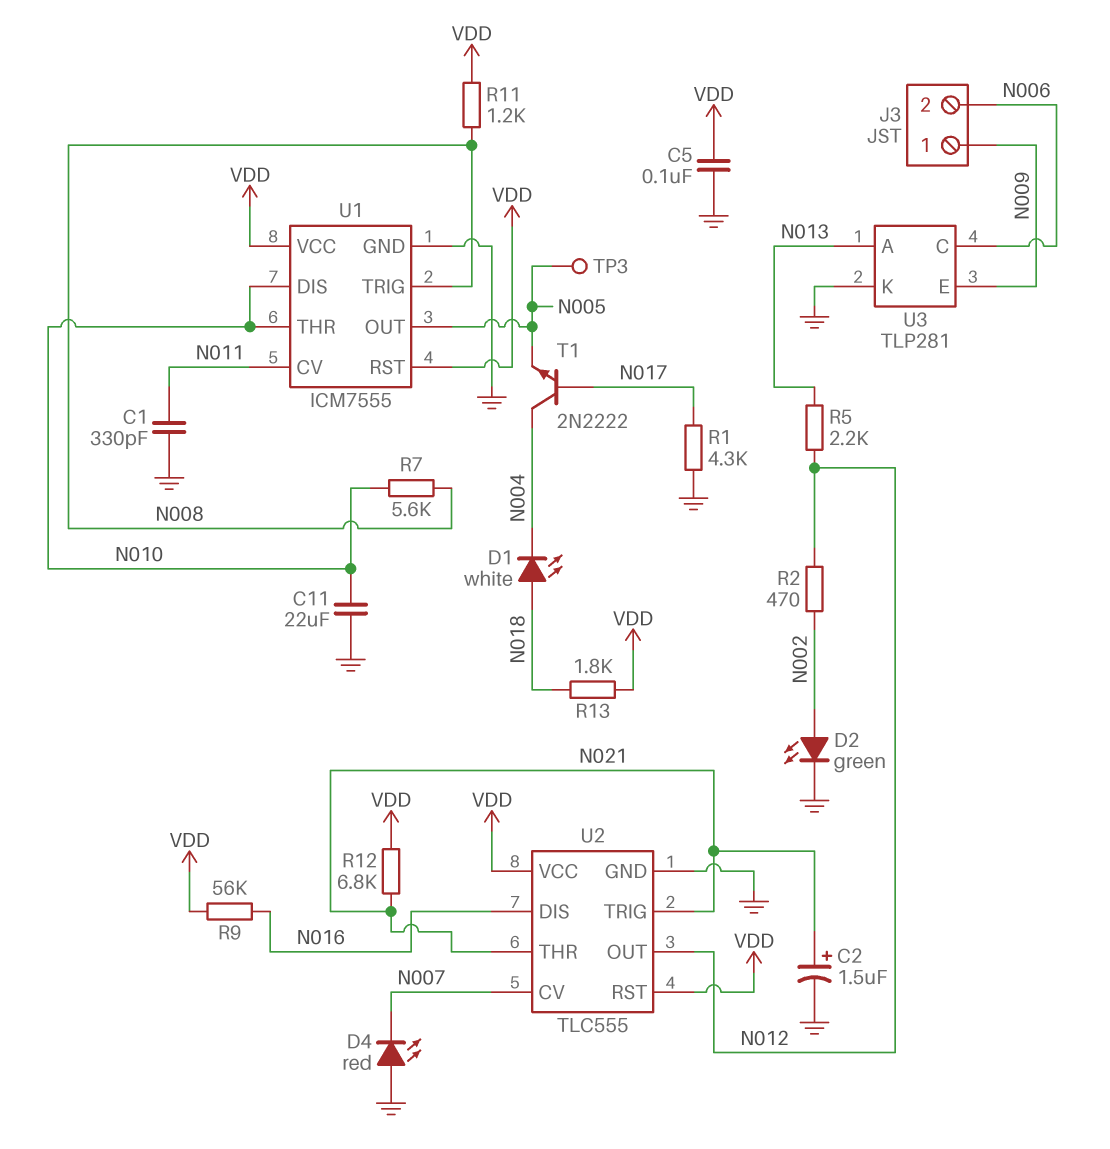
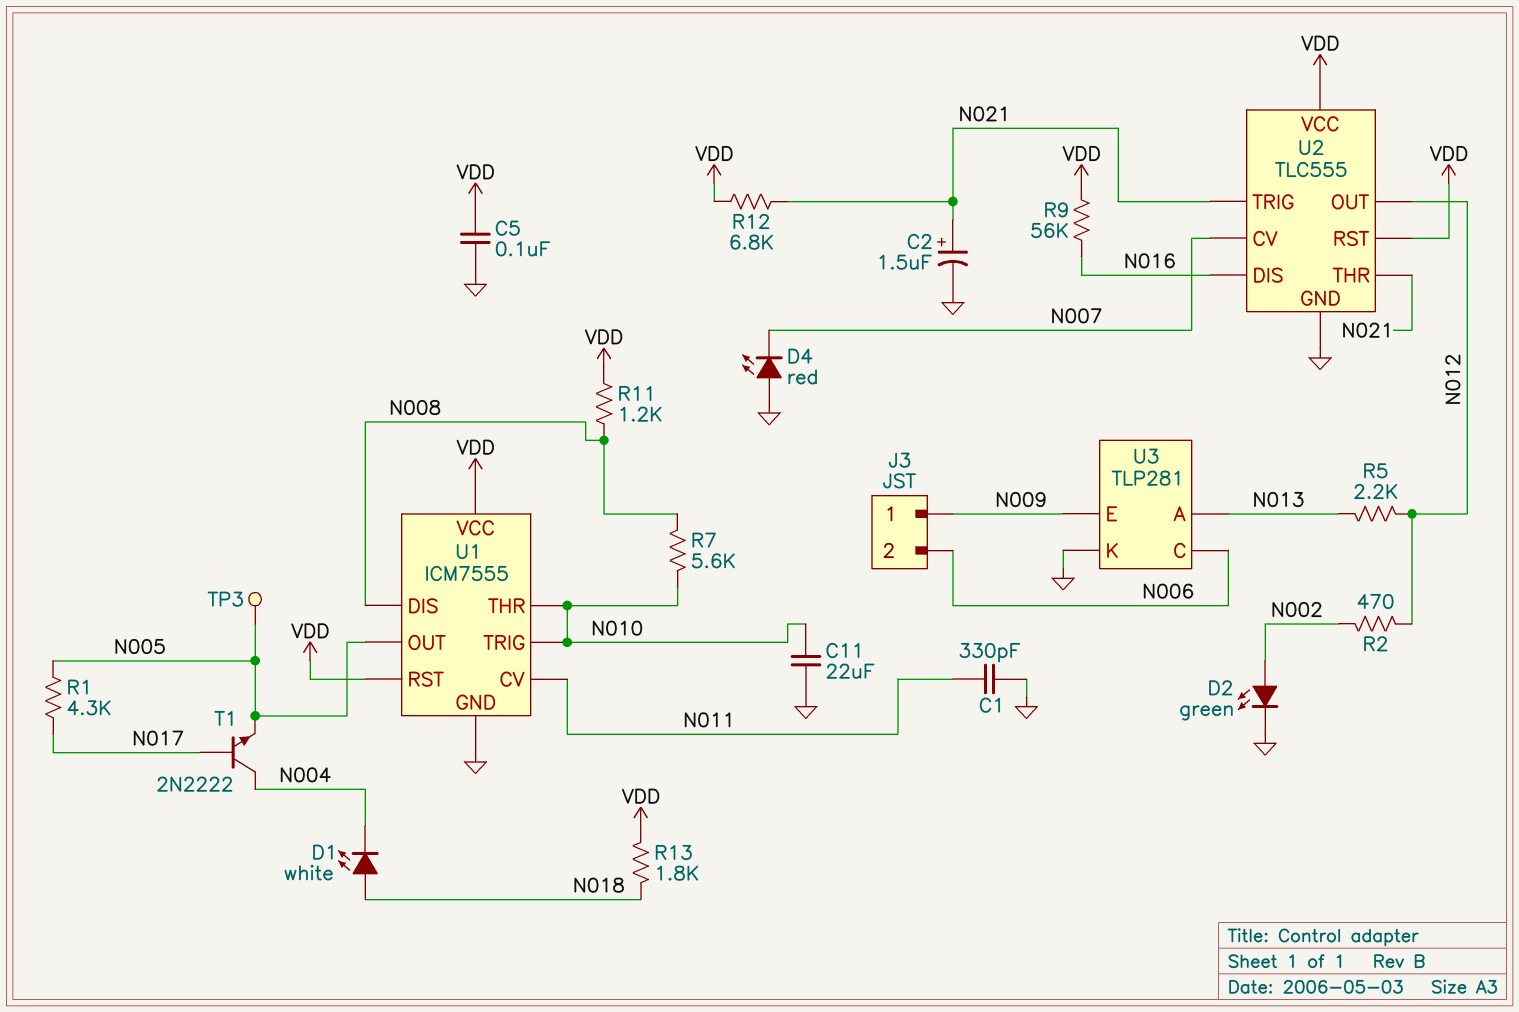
R1: 4.3k (GND, N017) -> 4.3k (N005, N017)
U1 pin DIS: N010 -> N008
U1 pin TRIG: N008 -> N010

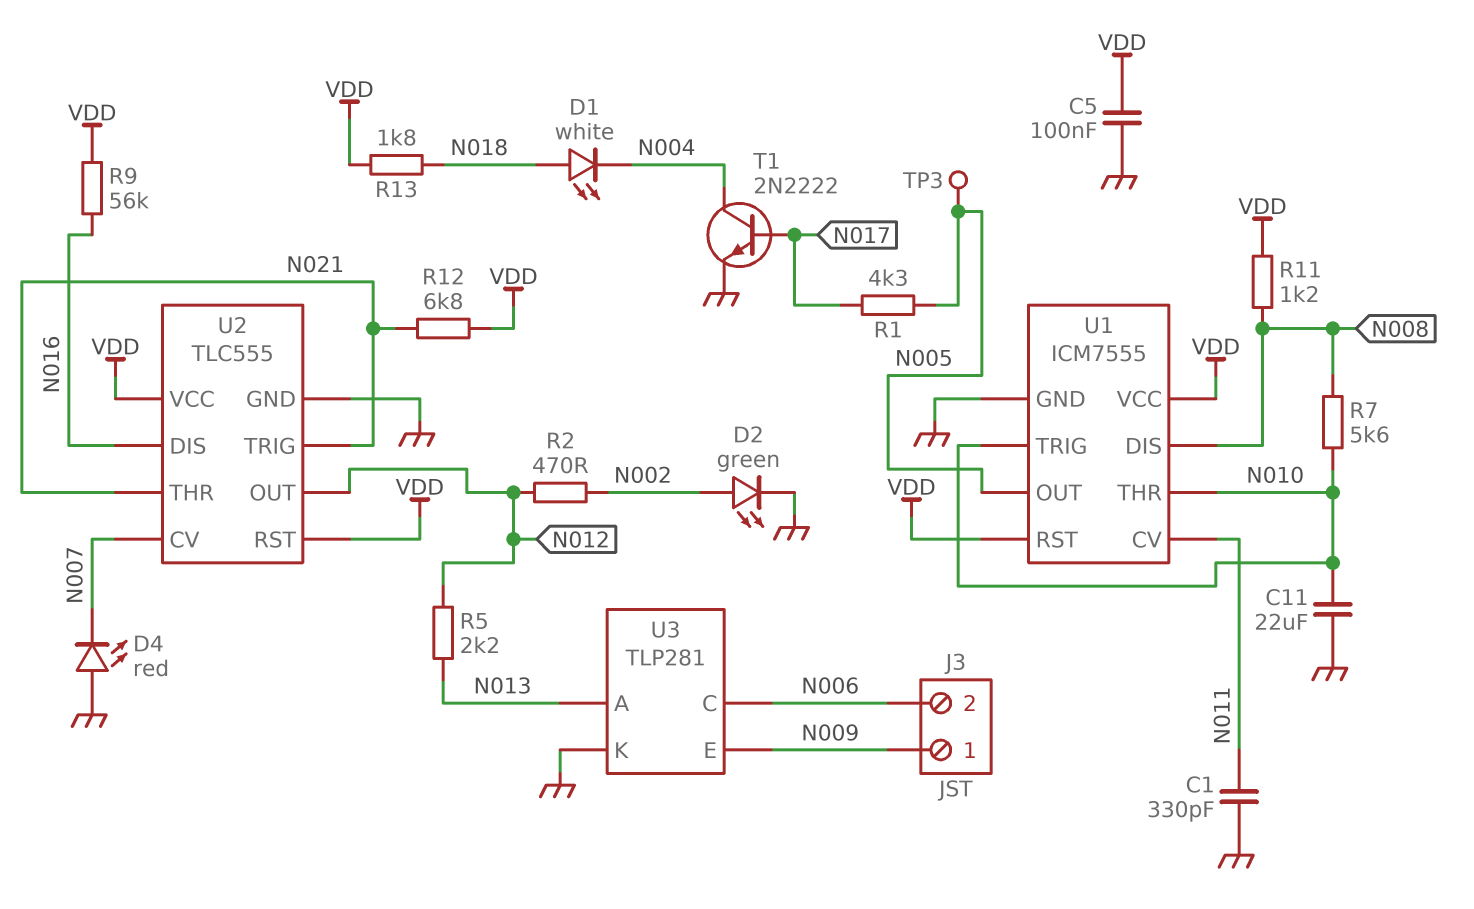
C2: 1.5uF (plus N021, minus GND) -> none
T1: NPN 2N2222 (B N017, C N004, E N005) -> NPN 2N2222 (B N017, C N004, E GND)

